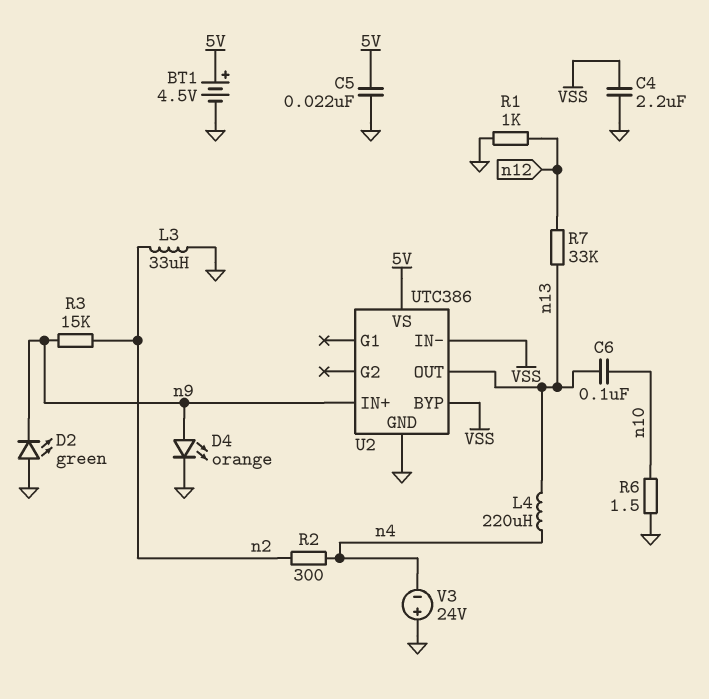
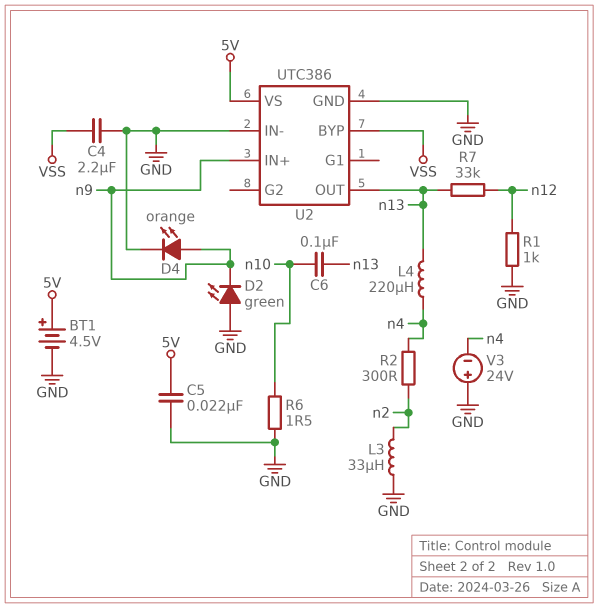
R3: 15k (n2, n9) -> none
U2 pin IN-: VSS -> GND

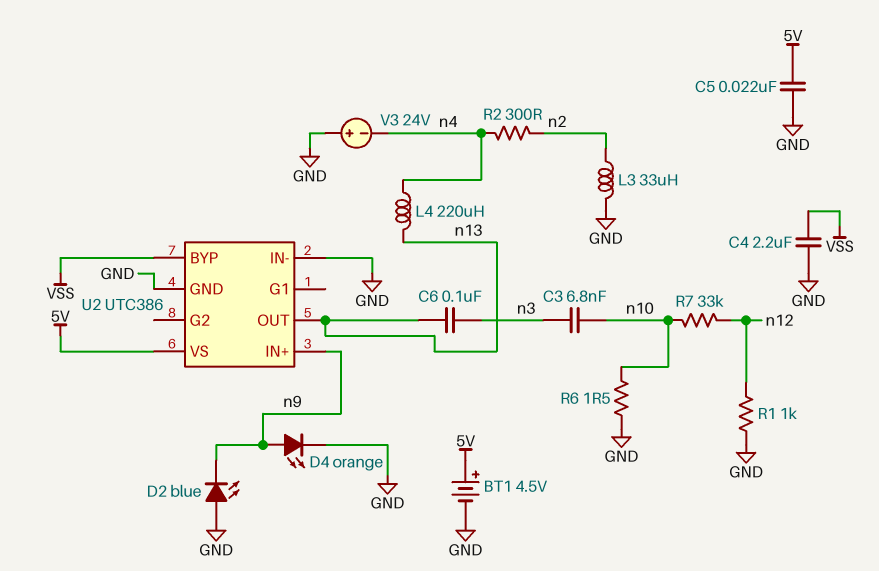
C3: none -> 6.8nF (n3, n10)
C6: 100nF (n10, n13) -> 100nF (n3, n13)
D2: LED green (A GND, K n9) -> LED blue (A GND, K n9)
R7: 33k (n12, n13) -> 33k (n10, n12)

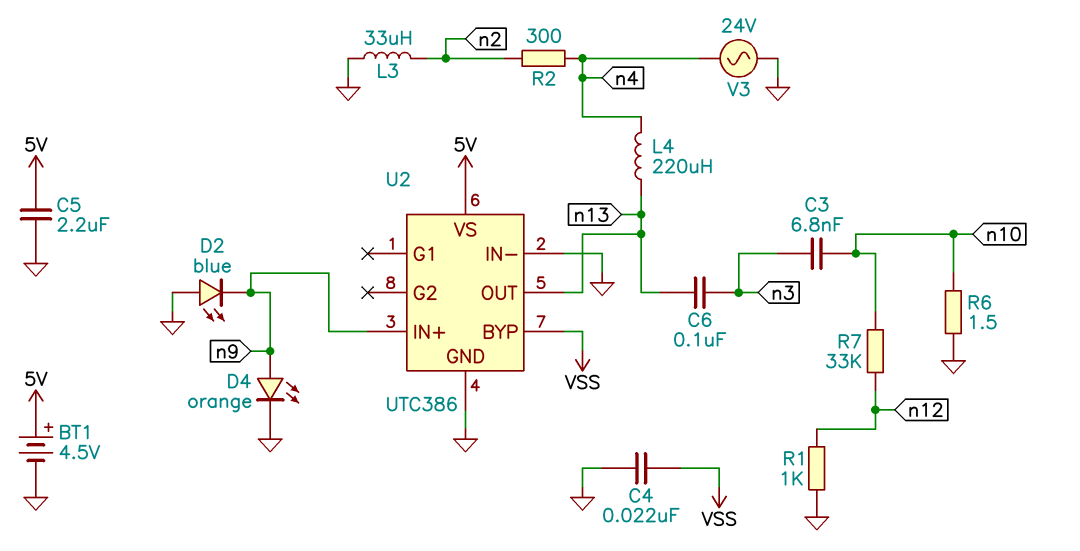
C4: 2.2uF (GND, VSS) -> 22nF (GND, VSS)
C5: 22nF (5V, GND) -> 2.2uF (5V, GND)
V3: 24V (plus GND, minus n4) -> AC 24V (GND, n4)

